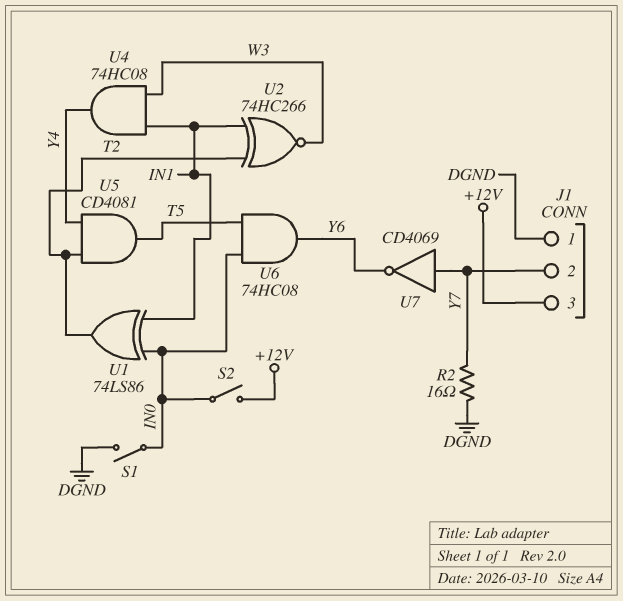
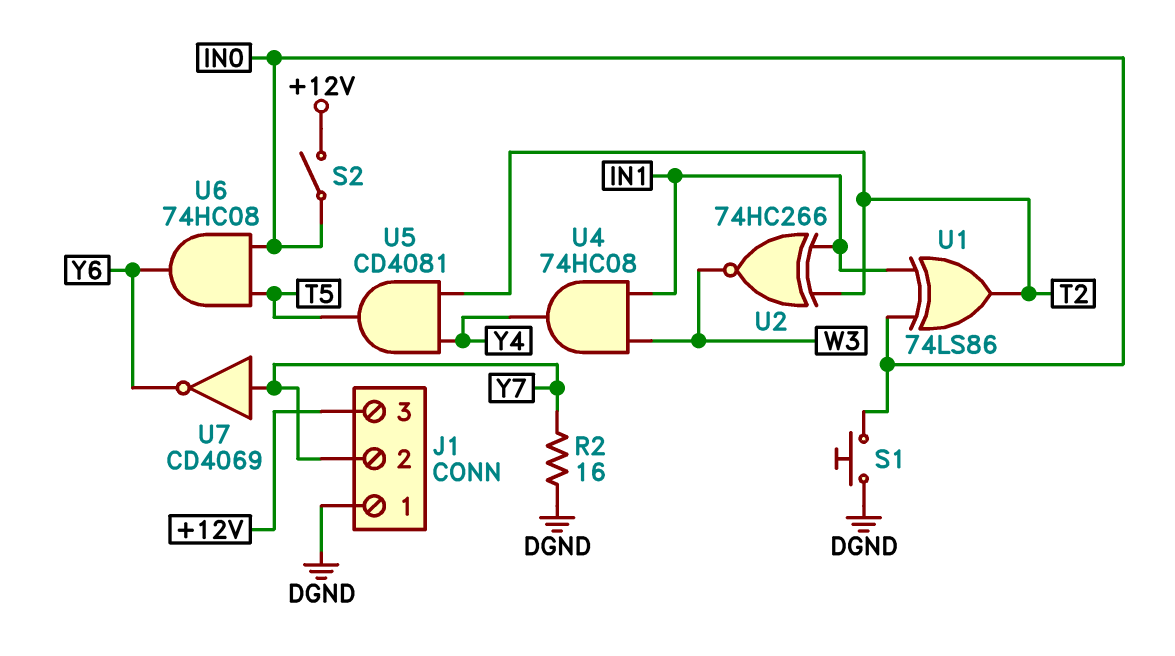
S1: switch (DGND, IN0) -> button (DGND, IN0)

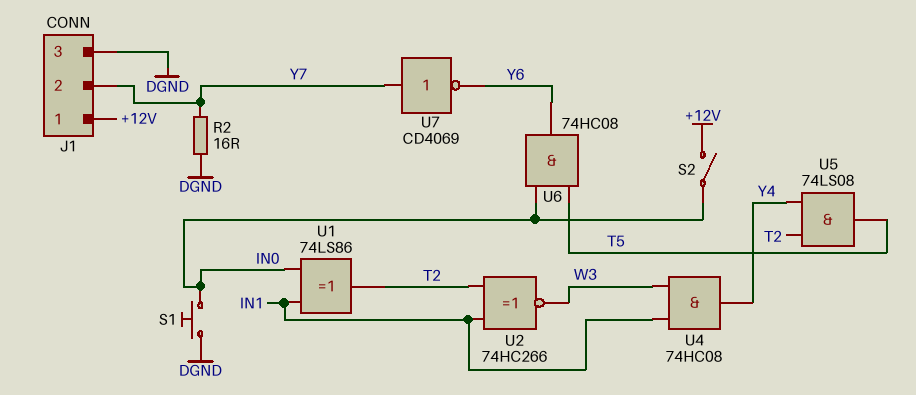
J1 pin 1: DGND -> +12V
J1 pin 3: +12V -> DGND
U5: AND CD4081 (in T2, in Y4, out T5) -> AND 74LS08 (in T2, in Y4, out T5)

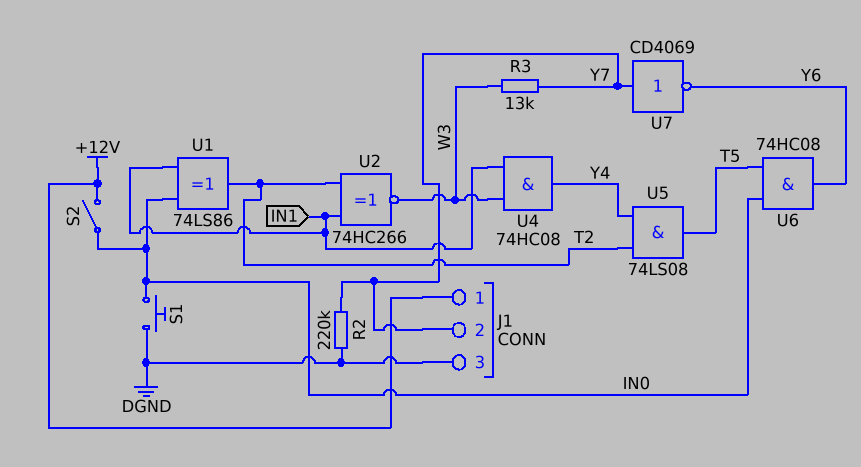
R2: 16 (DGND, Y7) -> 220k (DGND, Y7)
R3: none -> 13k (W3, Y7)

